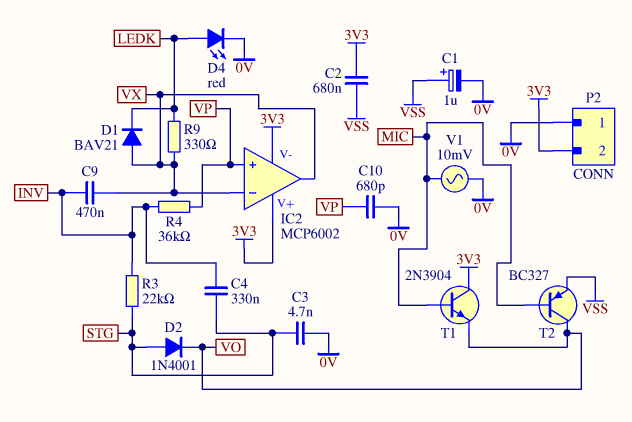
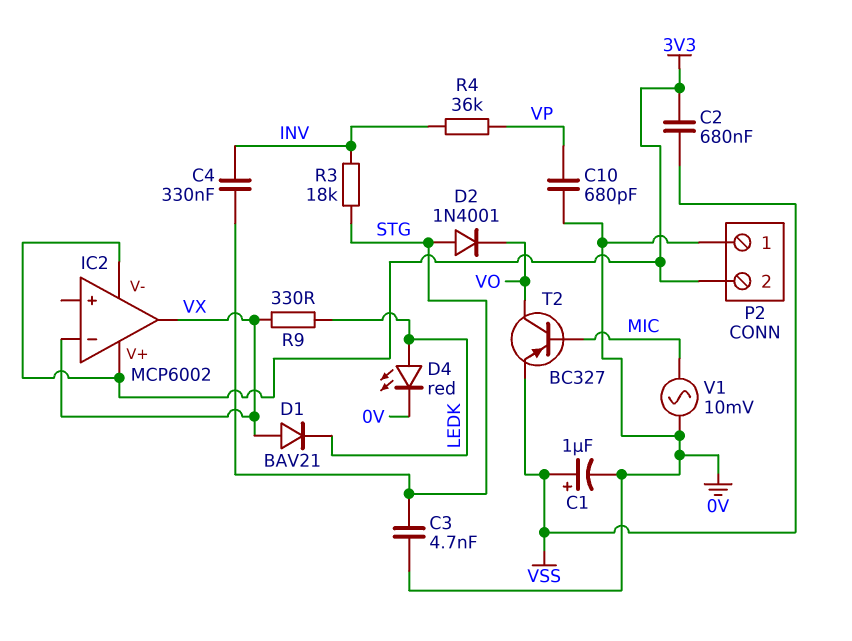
C9: 470nF (INV, VX) -> none
IC2 pin in+: VP -> none
R3: 22k (INV, STG) -> 18k (INV, STG)
T1: NPN 2N3904 (B MIC, C 3V3, E VO) -> none

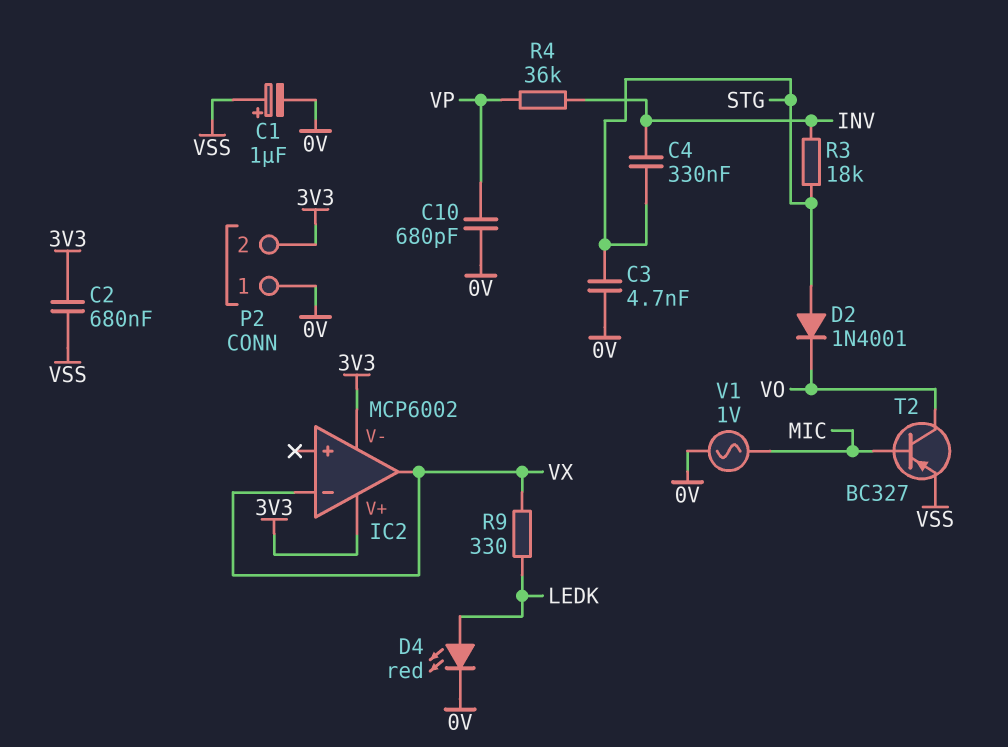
D1: diode BAV21 (A VX, K LEDK) -> none
V1: AC 10mV (0V, MIC) -> AC 1V (0V, MIC)

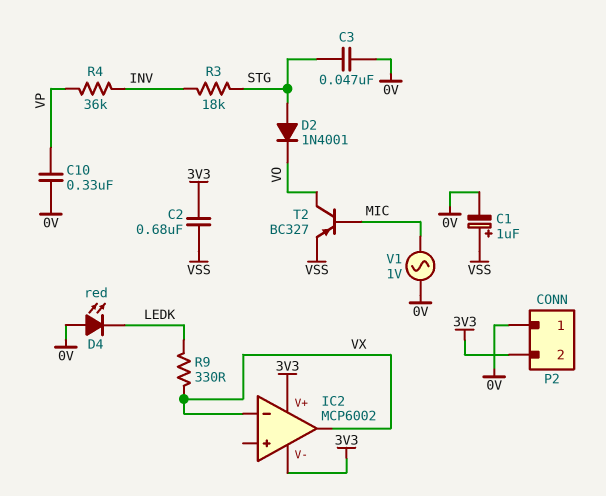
C3: 4.7nF (0V, STG) -> 47nF (0V, STG)
C4: 330nF (INV, STG) -> none
C10: 680pF (0V, VP) -> 330nF (0V, VP)
D4: LED red (A LEDK, K 0V) -> LED red (A 0V, K LEDK)

